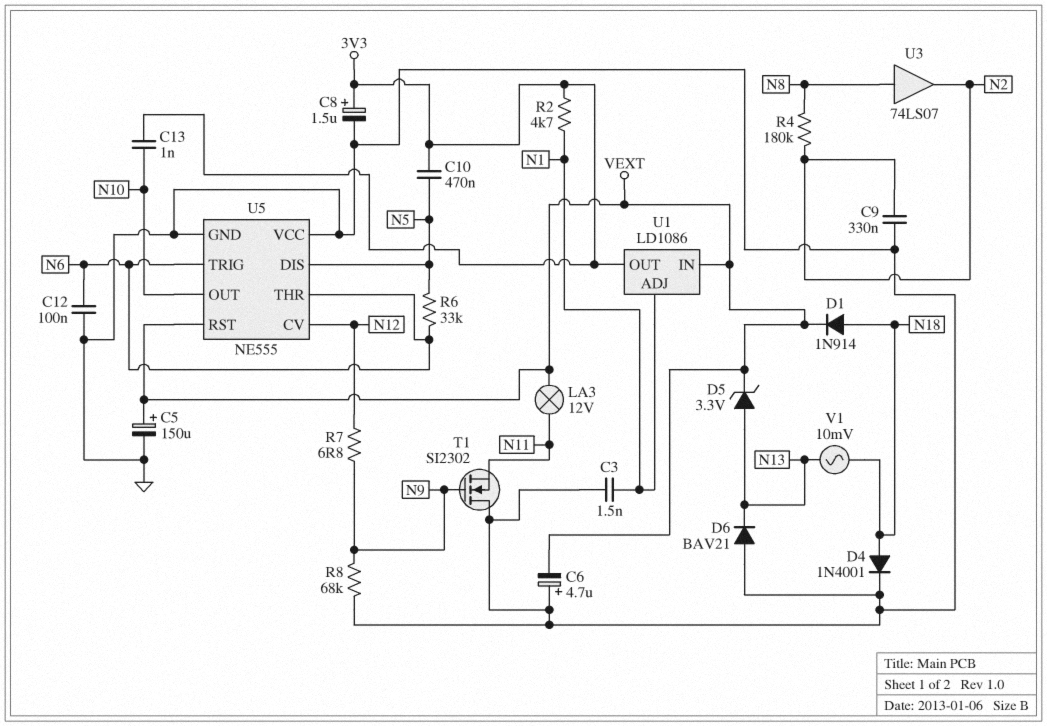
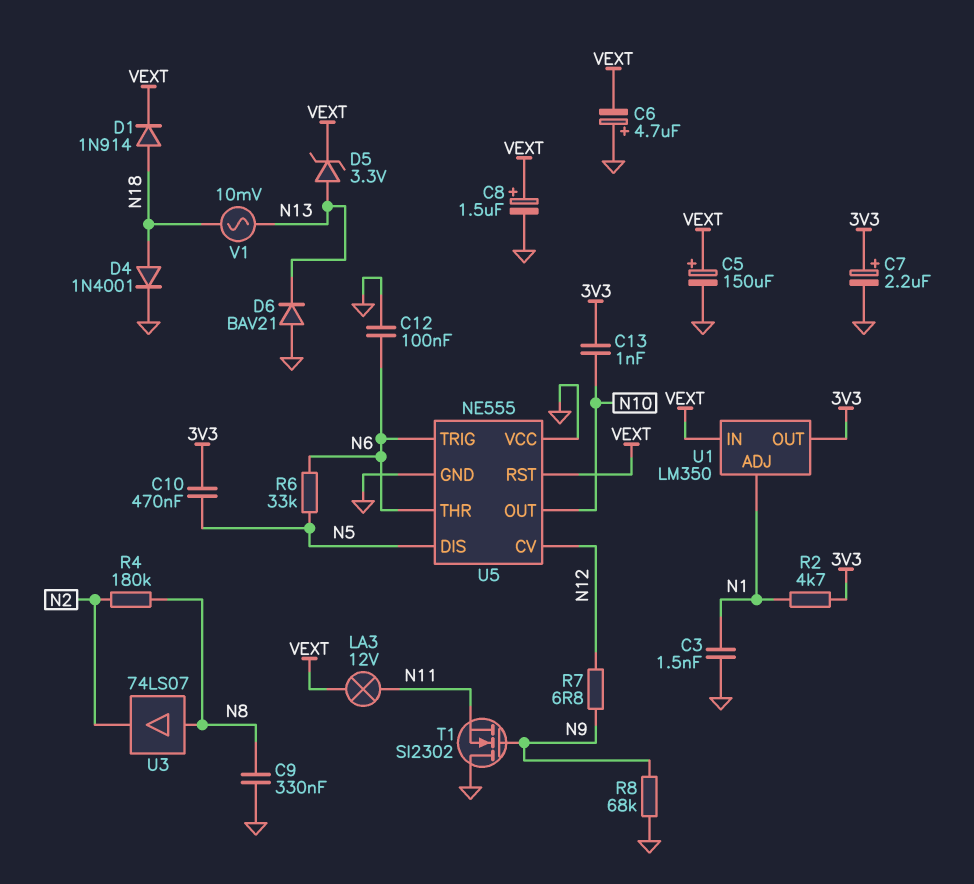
C7: none -> 2.2uF (plus 3V3, minus GND)
C8: 1.5uF (plus 3V3, minus GND) -> 1.5uF (plus VEXT, minus GND)
C9: 330nF (GND, N2) -> 330nF (GND, N8)
U1: LD1086 -> LM350

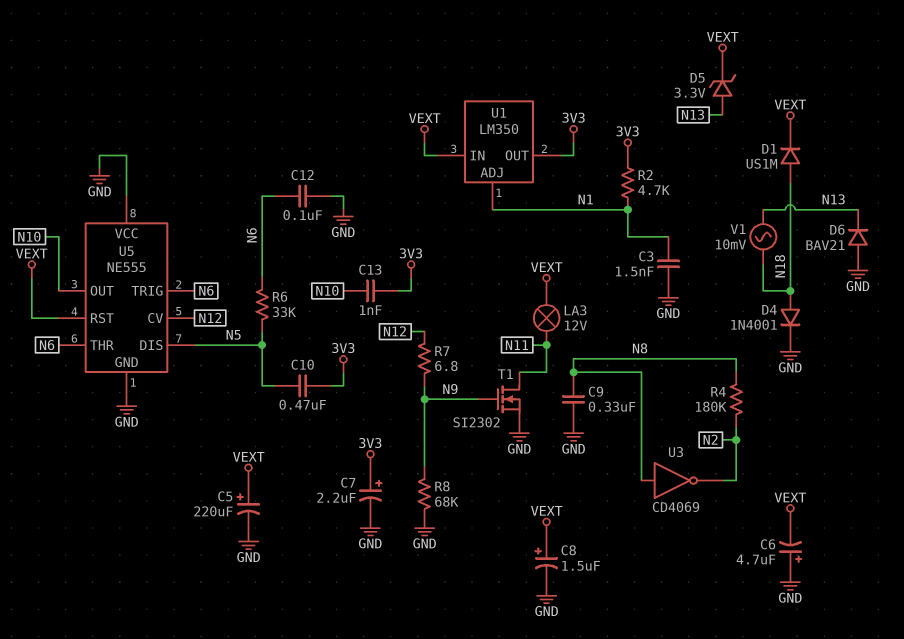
C5: 150uF (plus VEXT, minus GND) -> 220uF (plus VEXT, minus GND)
D1: diode 1N914 (A N18, K VEXT) -> diode US1M (A N18, K VEXT)
T1: NMOS SI2302 (G N9, D GND, S N11) -> NMOS SI2302 (G N9, D N11, S GND)
U3: buffer 74LS07 (in N8, out N2) -> NOT CD4069 (in N8, out N2)

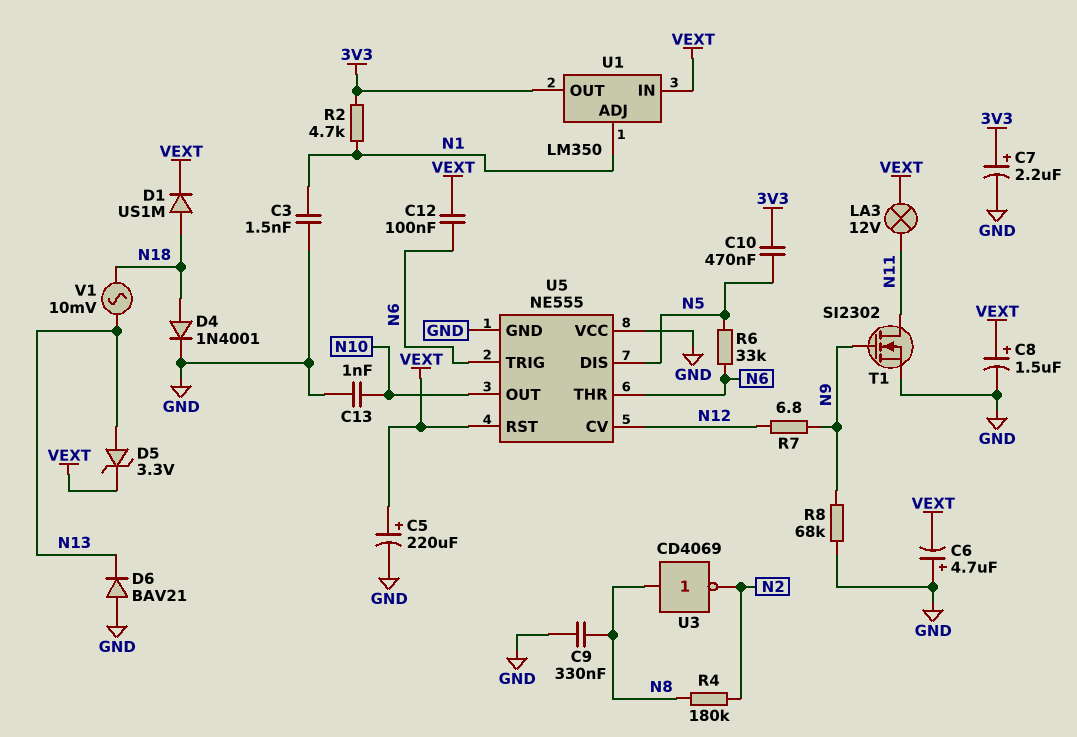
C12: 100nF (GND, N6) -> 100nF (N6, VEXT)
C13: 1nF (3V3, N10) -> 1nF (GND, N10)

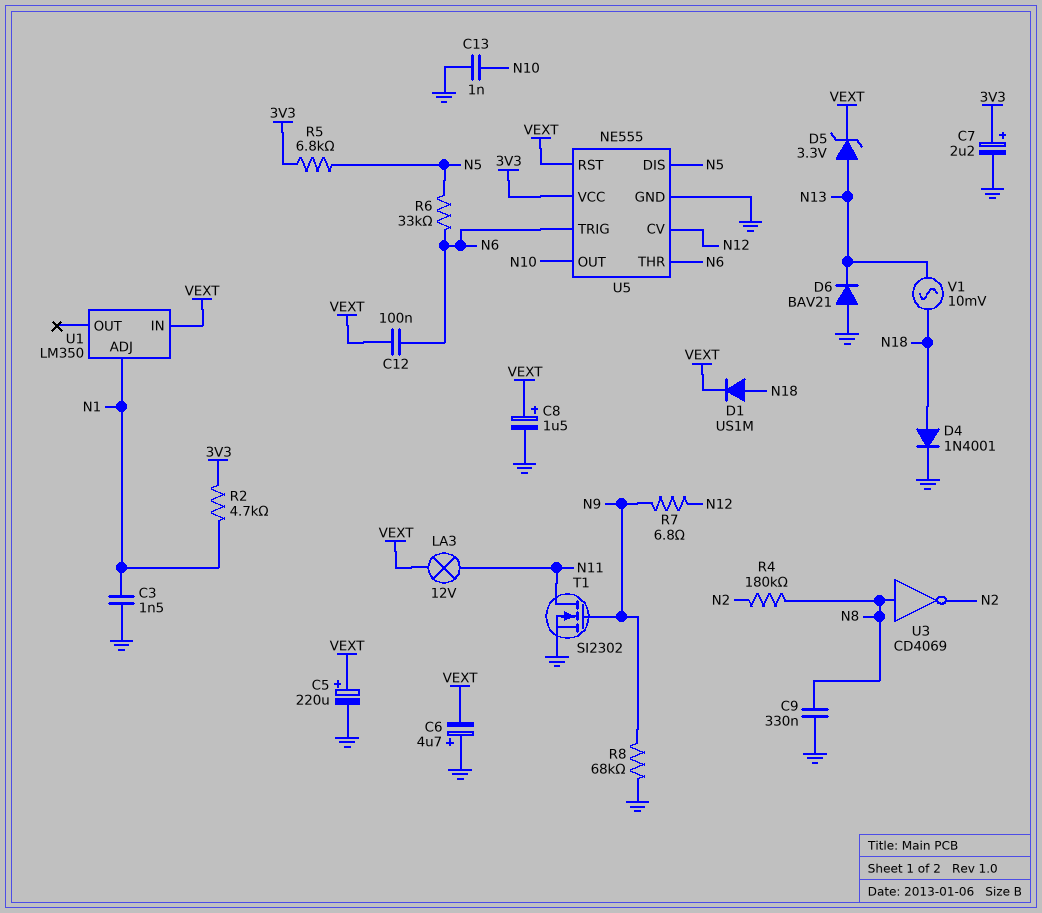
C10: 470nF (3V3, N5) -> none
R5: none -> 6.8k (3V3, N5)
U1 pin OUT: 3V3 -> none
U5 pin VCC: GND -> 3V3

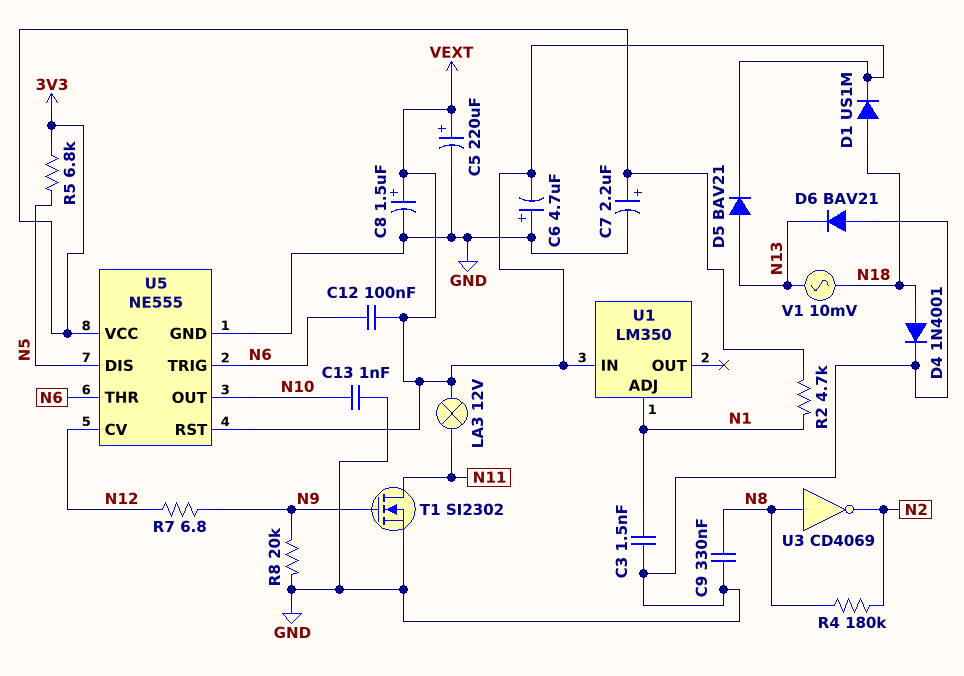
D5: zener 3.3V (A N13, K VEXT) -> diode BAV21 (A N13, K VEXT)
R6: 33k (N5, N6) -> none
R8: 68k (GND, N9) -> 20k (GND, N9)

